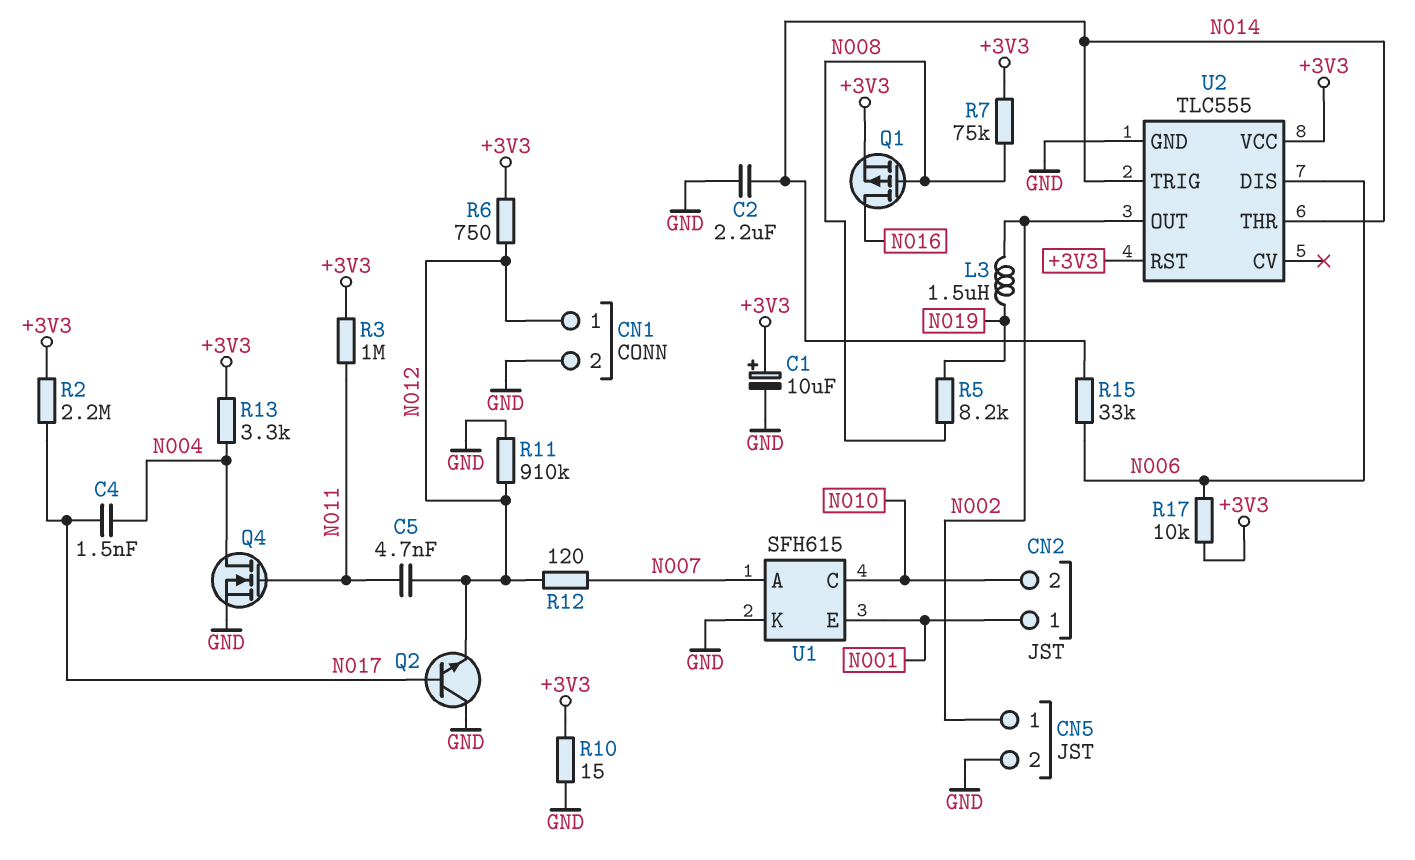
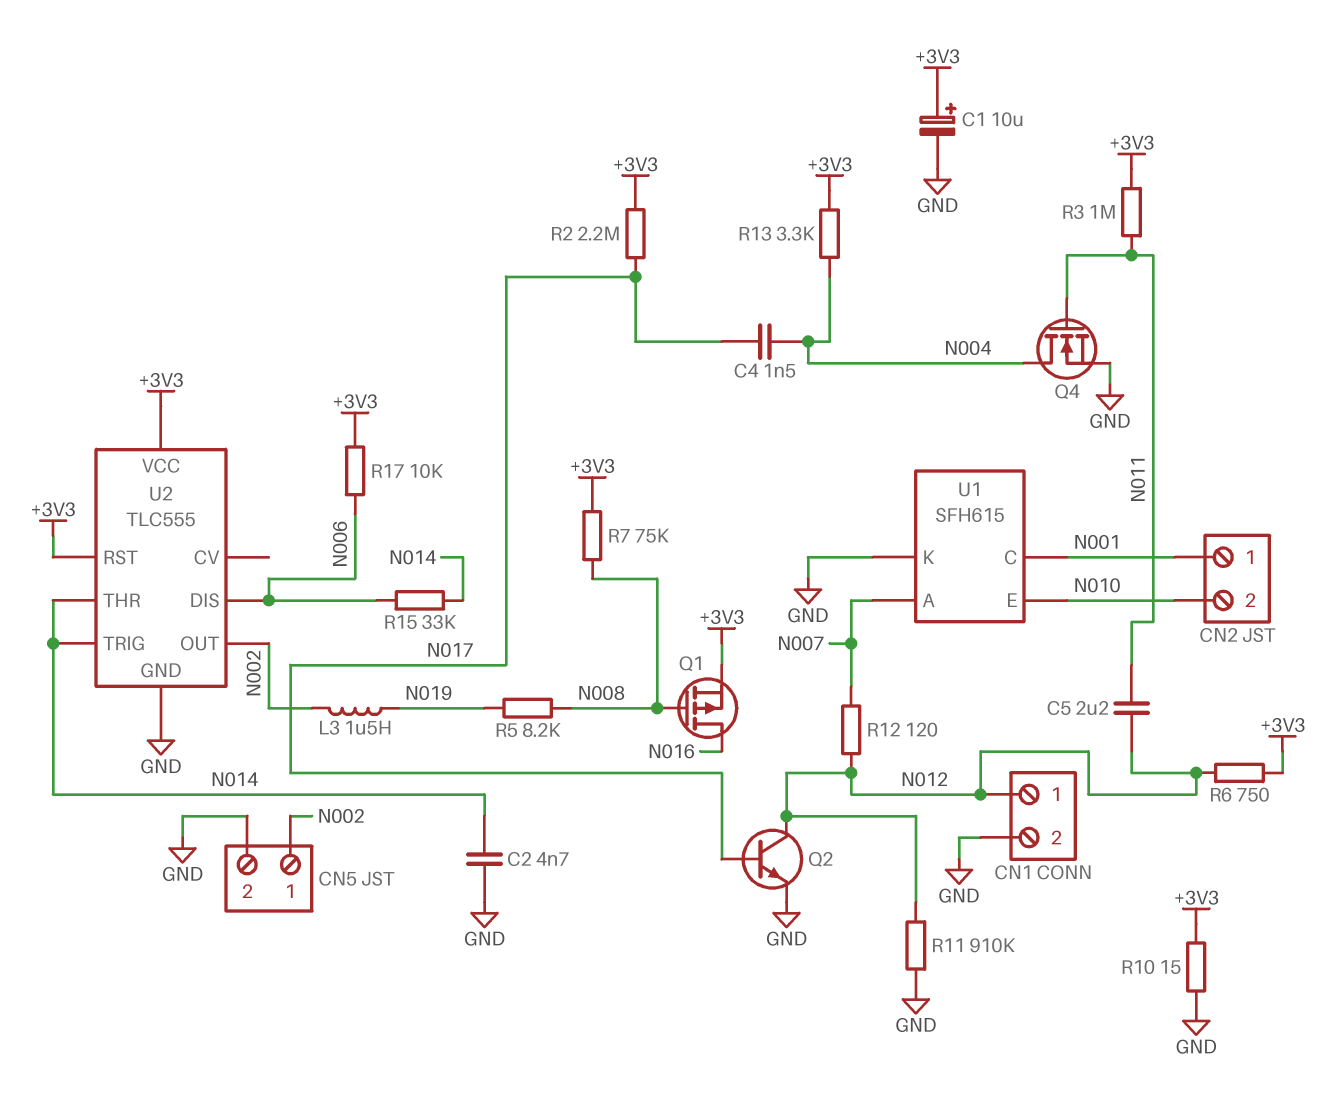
C2: 2.2uF (GND, N014) -> 4.7nF (GND, N014)
C5: 4.7nF (N011, N012) -> 2.2uF (N011, N012)
Q2: NPN (B N017, C GND, E N012) -> NPN (B N017, C N012, E GND)
U1 pin C: N010 -> N001
U1 pin E: N001 -> N010

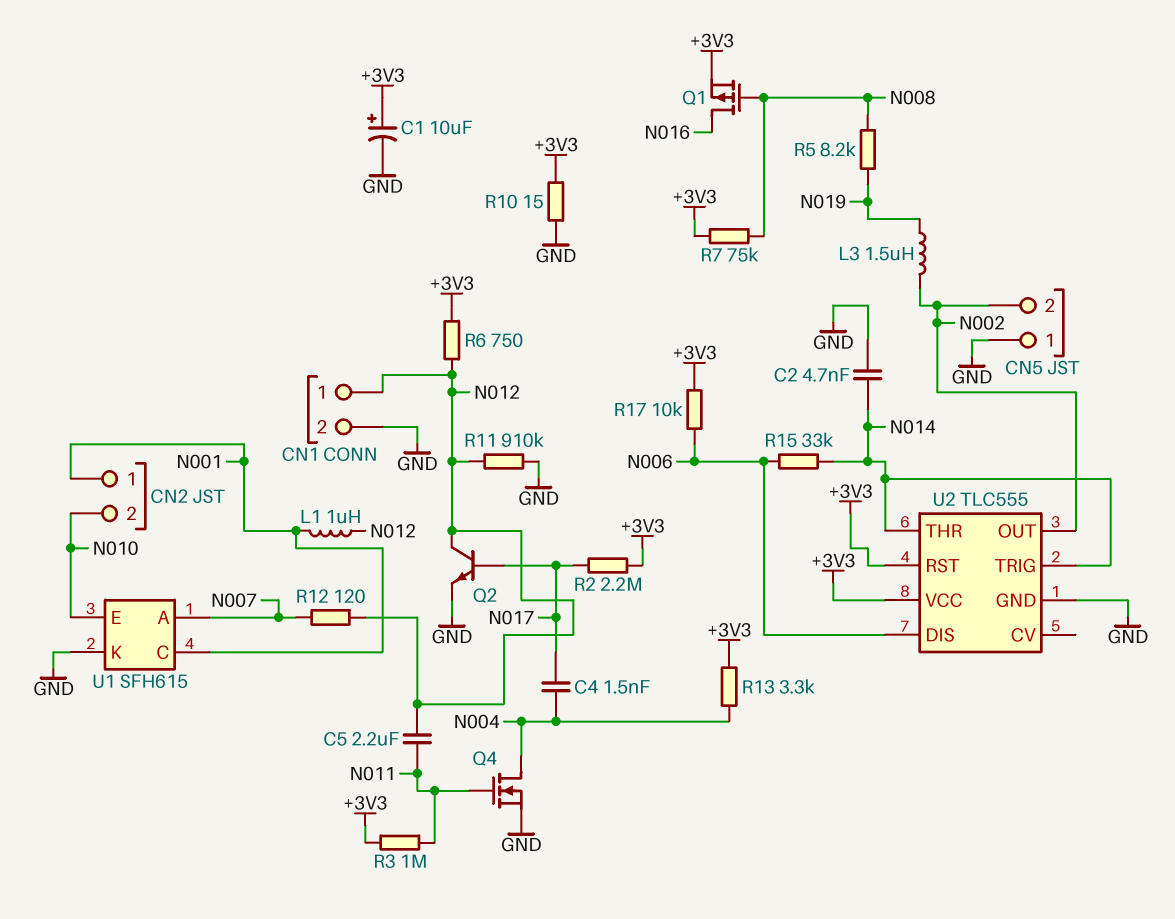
CN5 pin 1: N002 -> GND
CN5 pin 2: GND -> N002
L1: none -> 1uH (N001, N012)

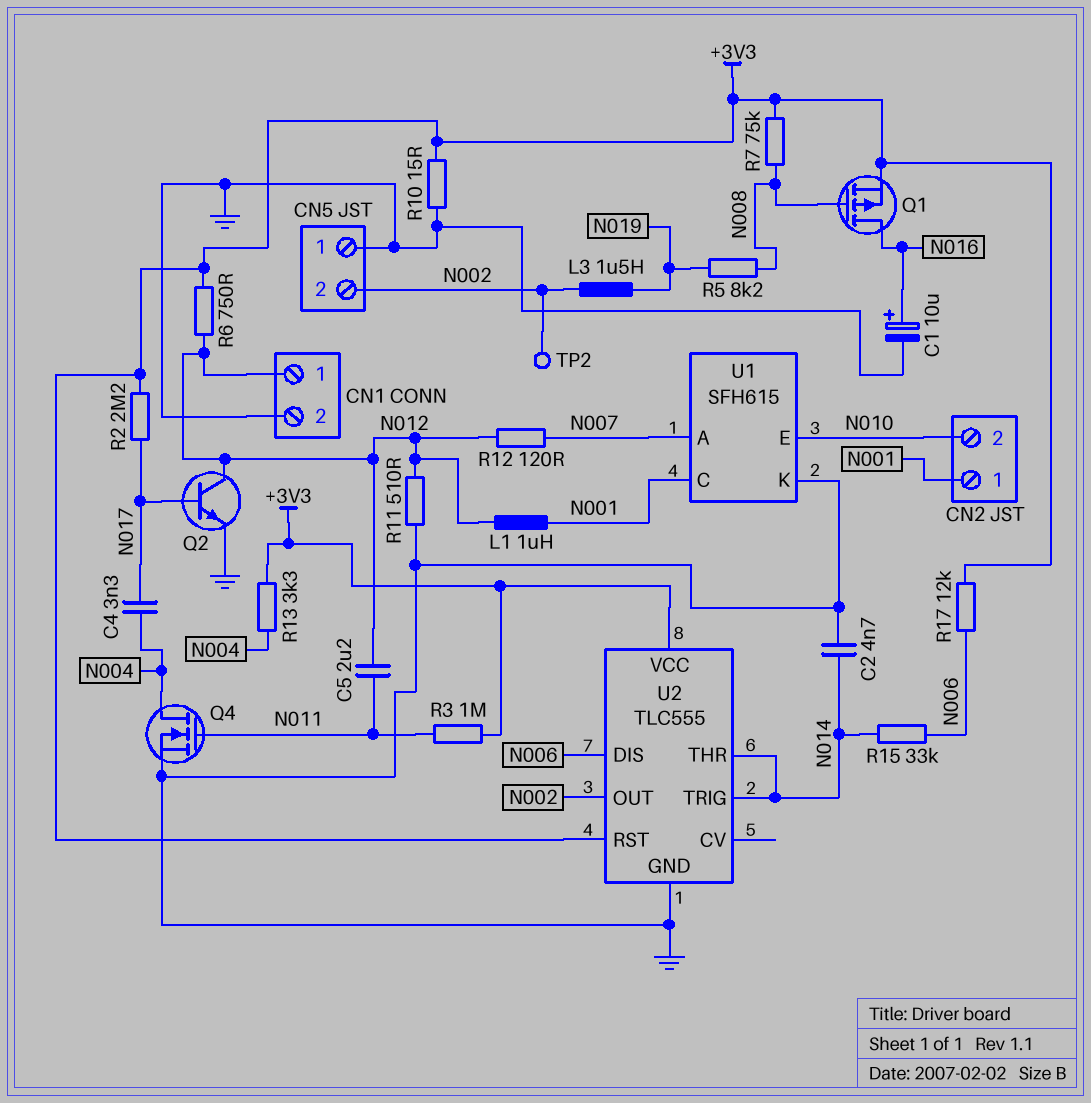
C1: 10uF (plus +3V3, minus GND) -> 10uF (plus N016, minus GND)
C4: 1.5nF (N004, N017) -> 3.3nF (N004, N017)
R11: 910k (GND, N012) -> 510 (GND, N012)
R17: 10k (+3V3, N006) -> 12k (+3V3, N006)
TP2: none -> test point (N002)

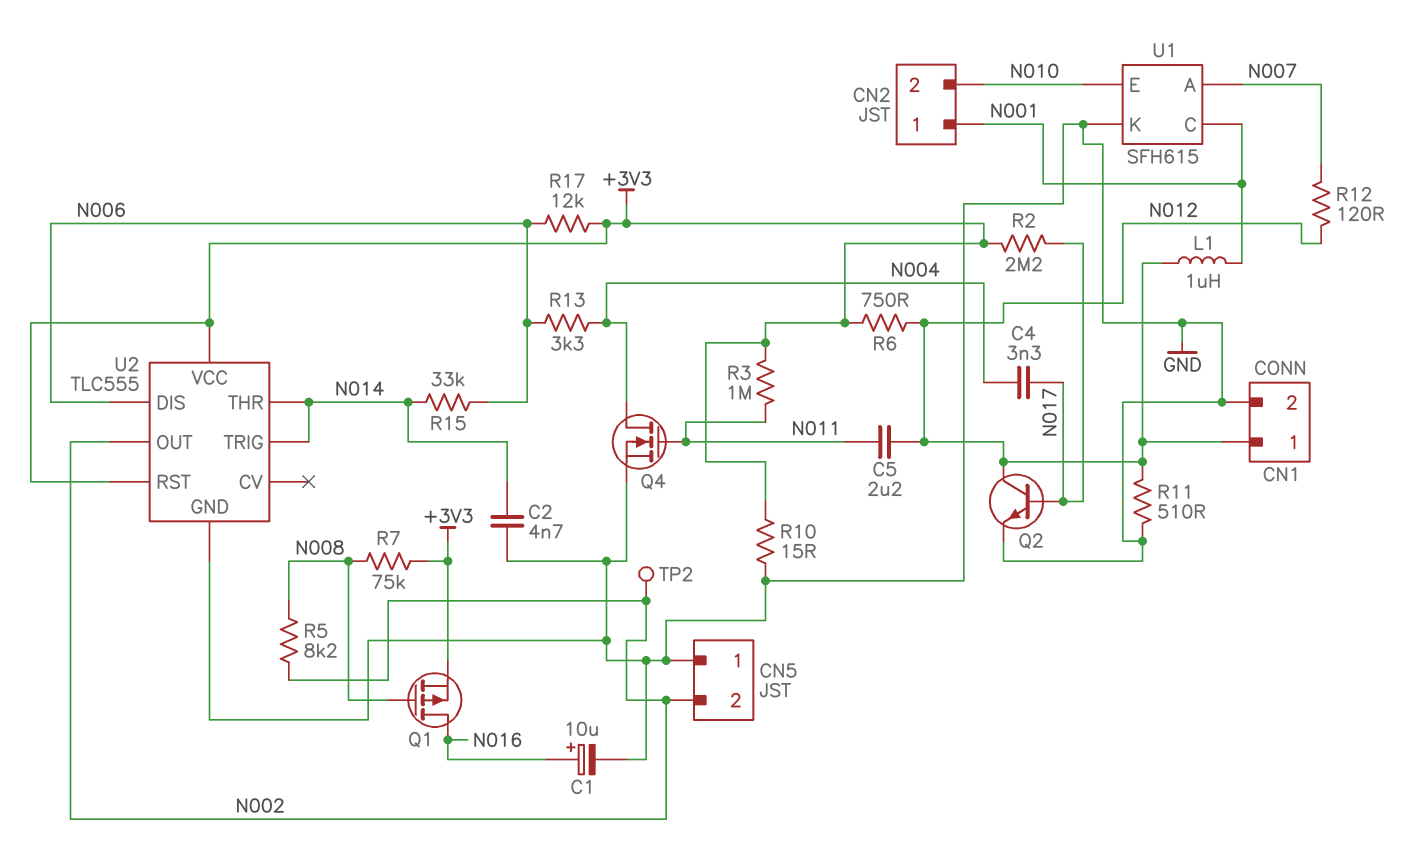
L3: 1.5uH (N002, N019) -> none
R5: 8.2k (N008, N019) -> 8.2k (N002, N008)
R13: 3.3k (+3V3, N004) -> 3.3k (N004, N006)

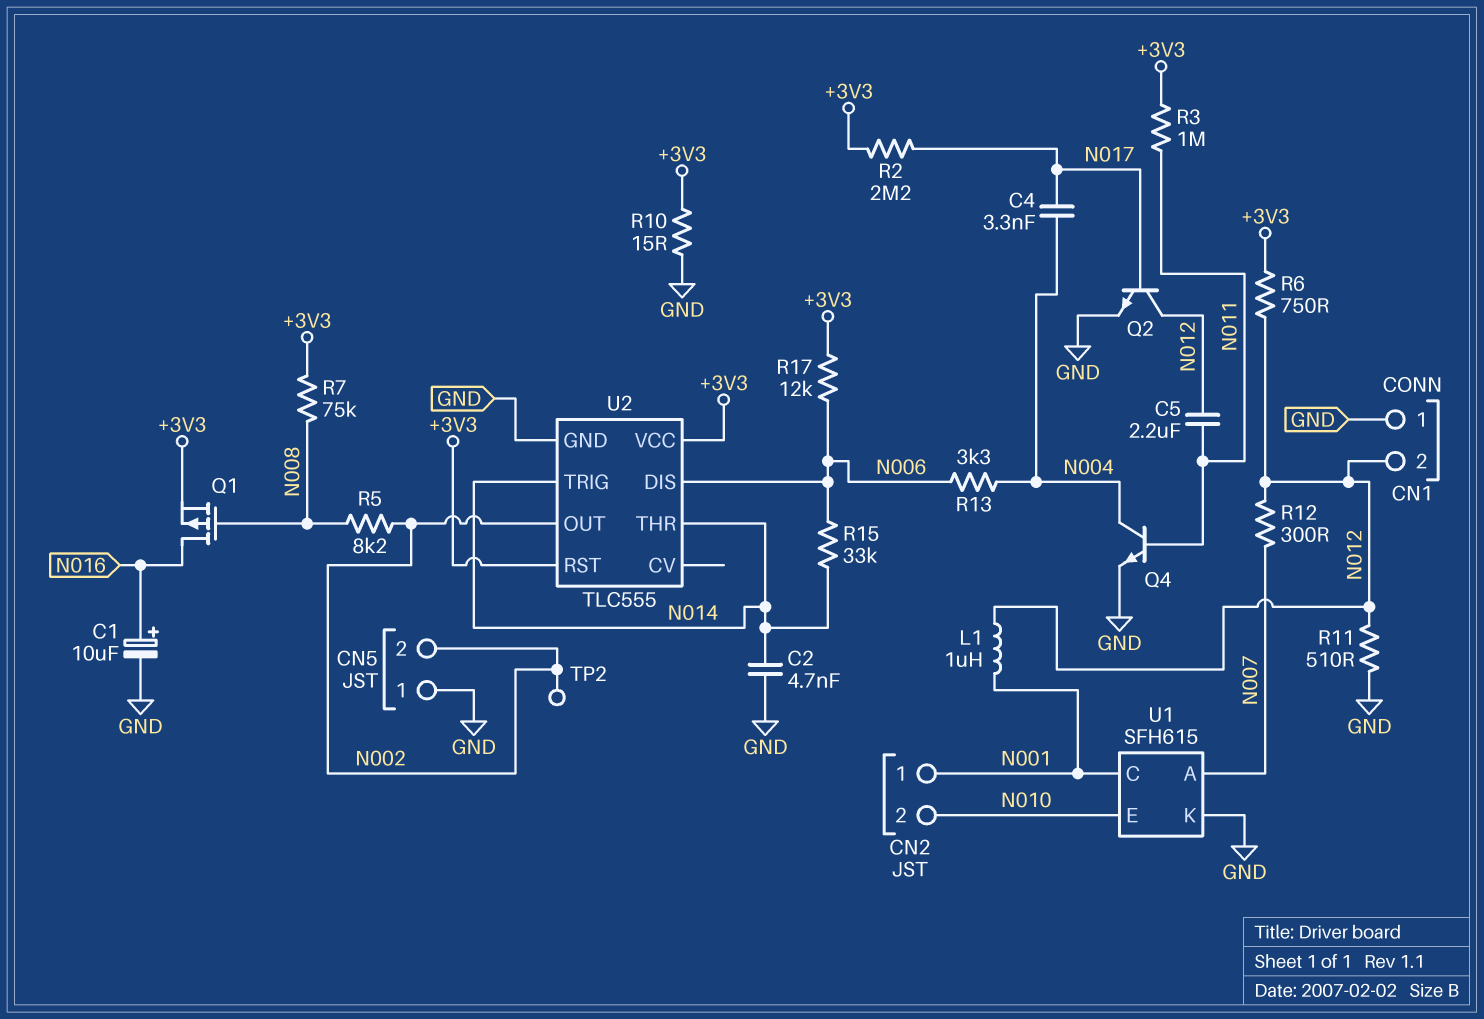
CN1 pin 1: N012 -> GND
CN1 pin 2: GND -> N012
Q4: NMOS (G N011, D N004, S GND) -> NPN (B N011, C N004, E GND)
R12: 120 (N007, N012) -> 300 (N007, N012)

